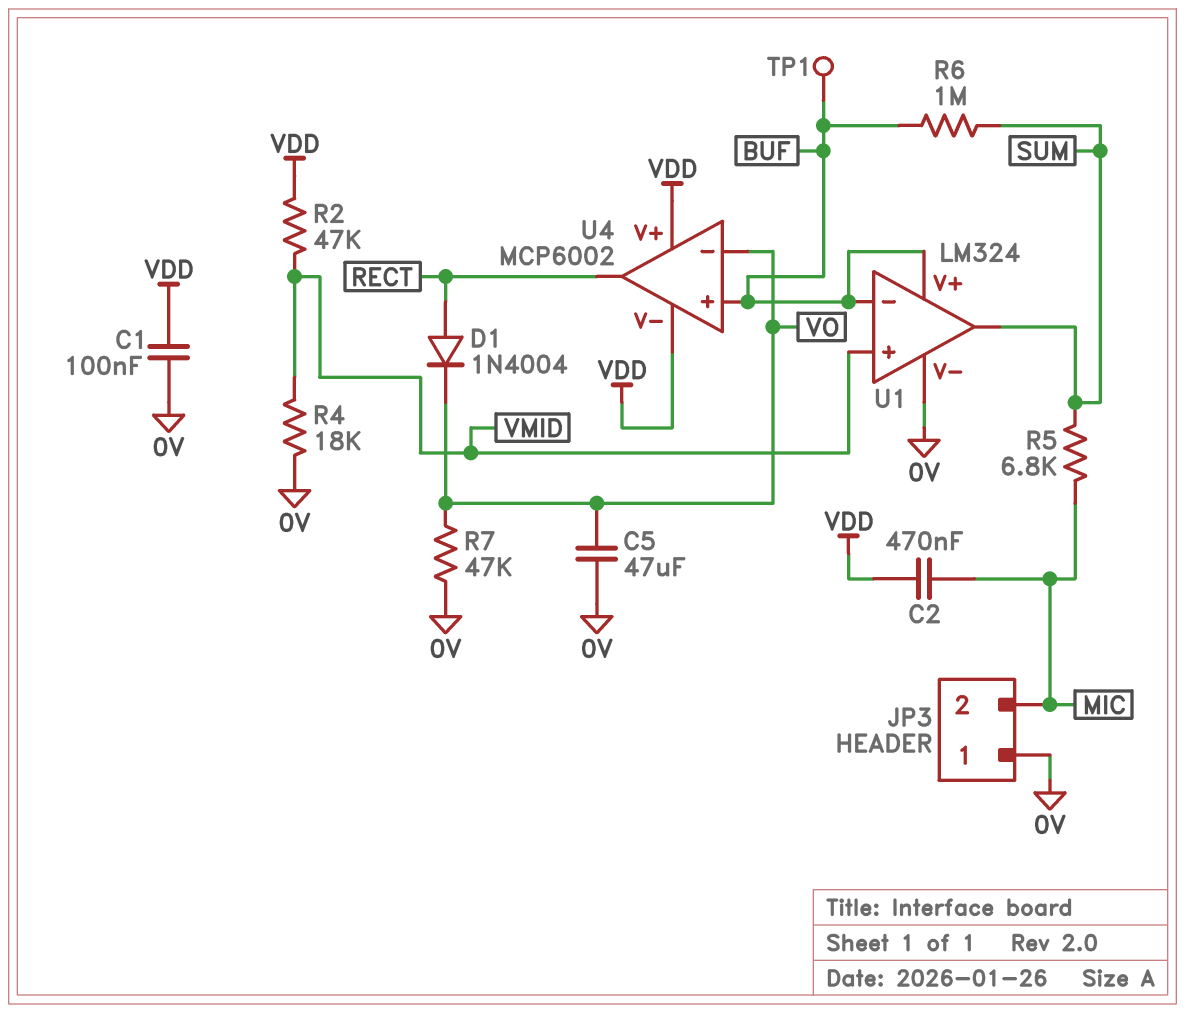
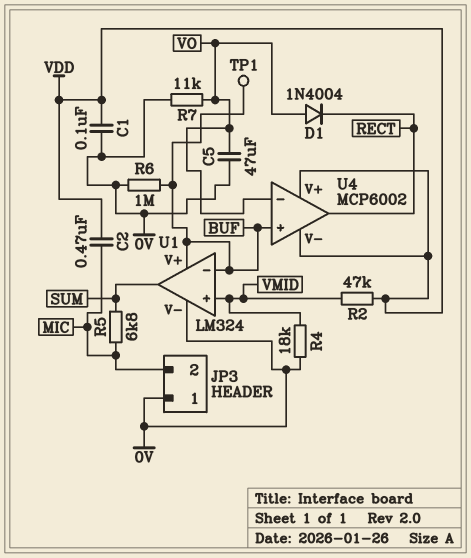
D1: diode 1N4004 (A RECT, K VO) -> diode 1N4004 (A VO, K RECT)
R6: 1M (BUF, SUM) -> 1M (0V, BUF)
R7: 47k (0V, VO) -> 11k (0V, VO)

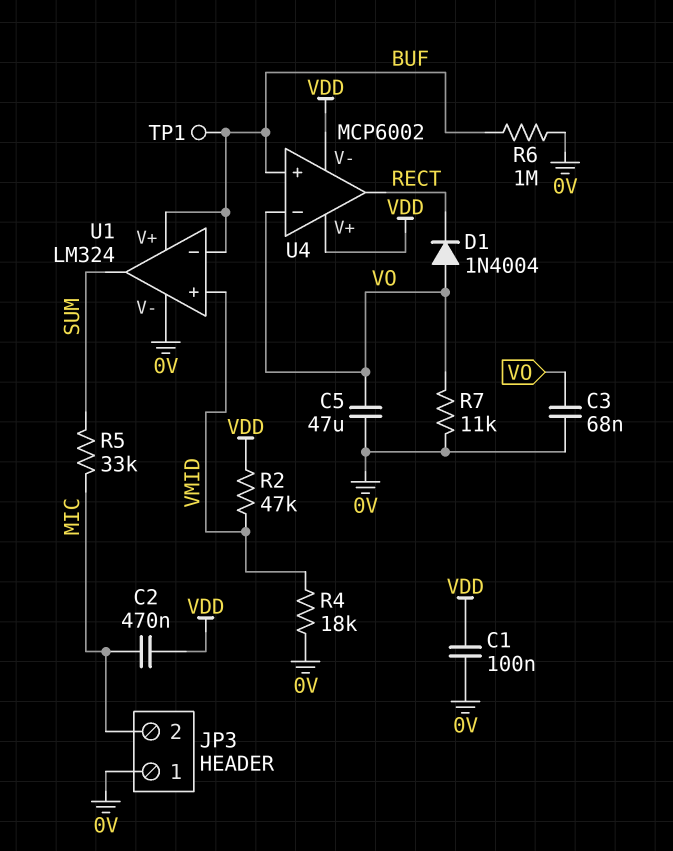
C3: none -> 68nF (0V, VO)
R5: 6.8k (MIC, SUM) -> 33k (MIC, SUM)

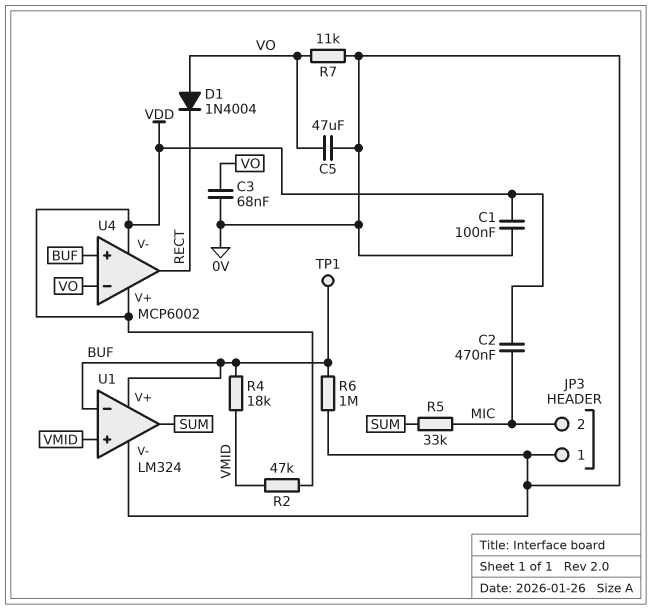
R4: 18k (0V, VMID) -> 18k (BUF, VMID)

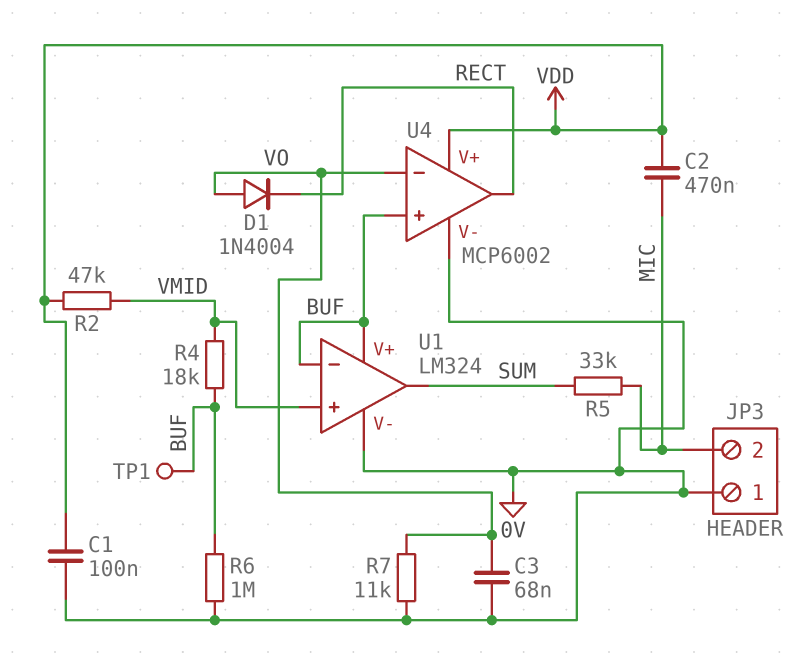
C5: 47uF (0V, VO) -> none
U4 pin V-: VDD -> 0V

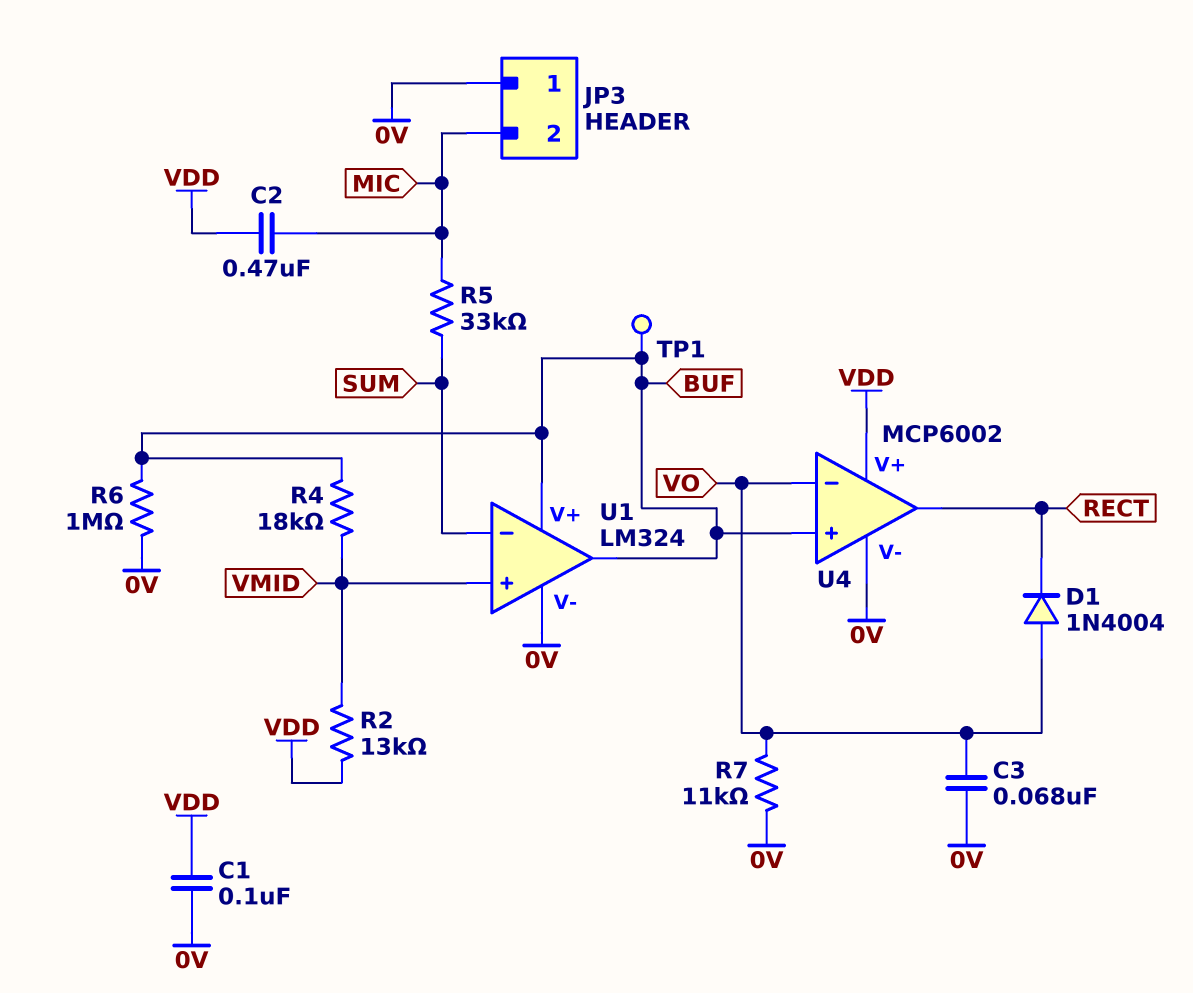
R2: 47k (VDD, VMID) -> 13k (VDD, VMID)
U1 pin in-: BUF -> SUM
U1 pin out: SUM -> BUF

